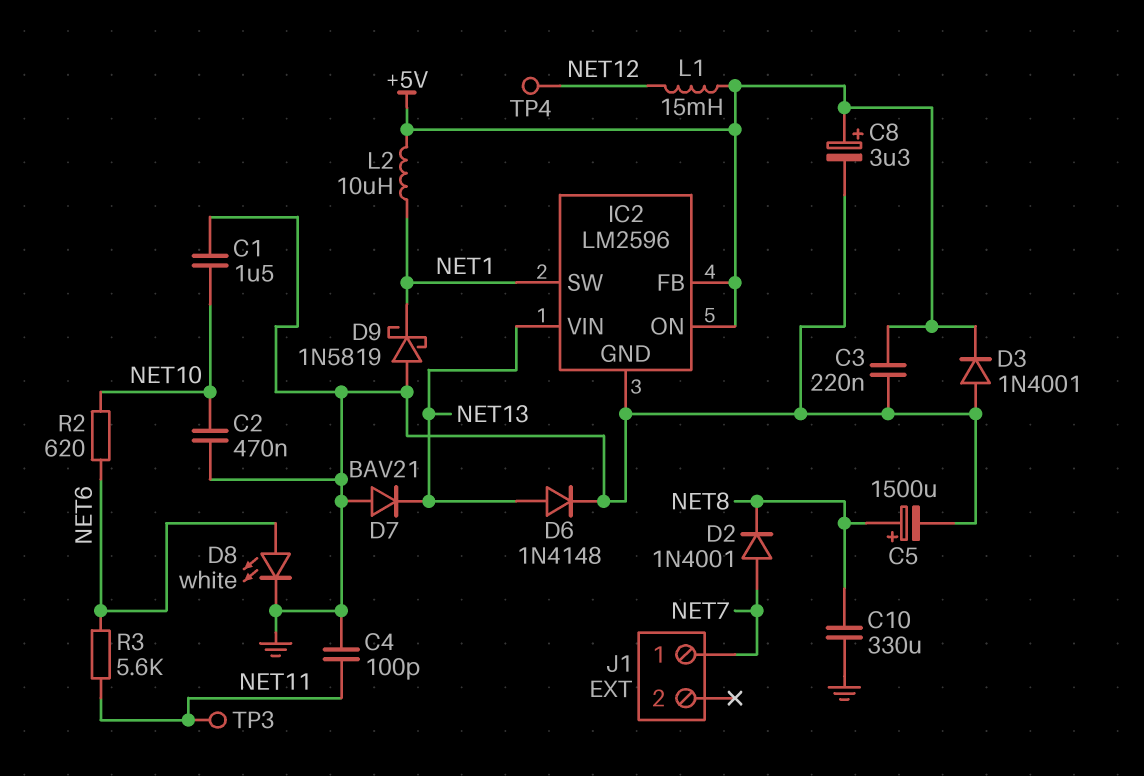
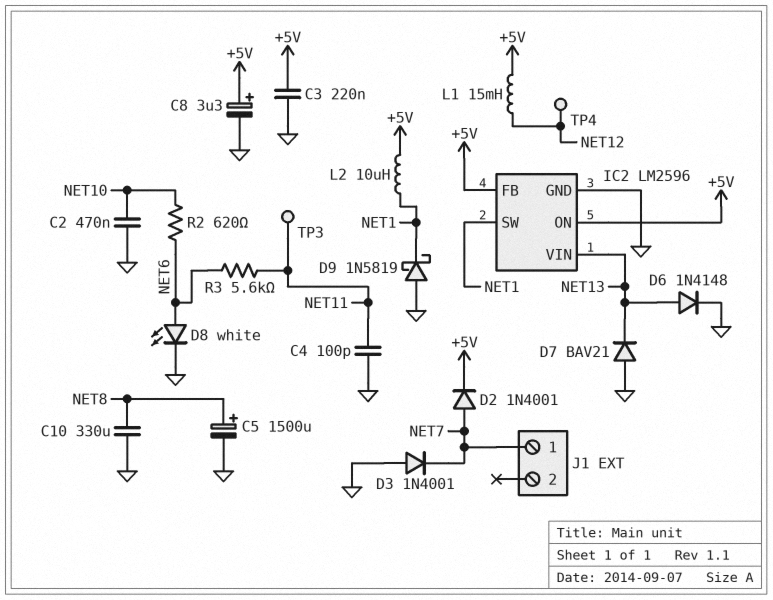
C1: 1.5uF (GND, NET10) -> none
D2: diode 1N4001 (A NET7, K NET8) -> diode 1N4001 (A NET7, K +5V)
D3: diode 1N4001 (A GND, K +5V) -> diode 1N4001 (A GND, K NET7)

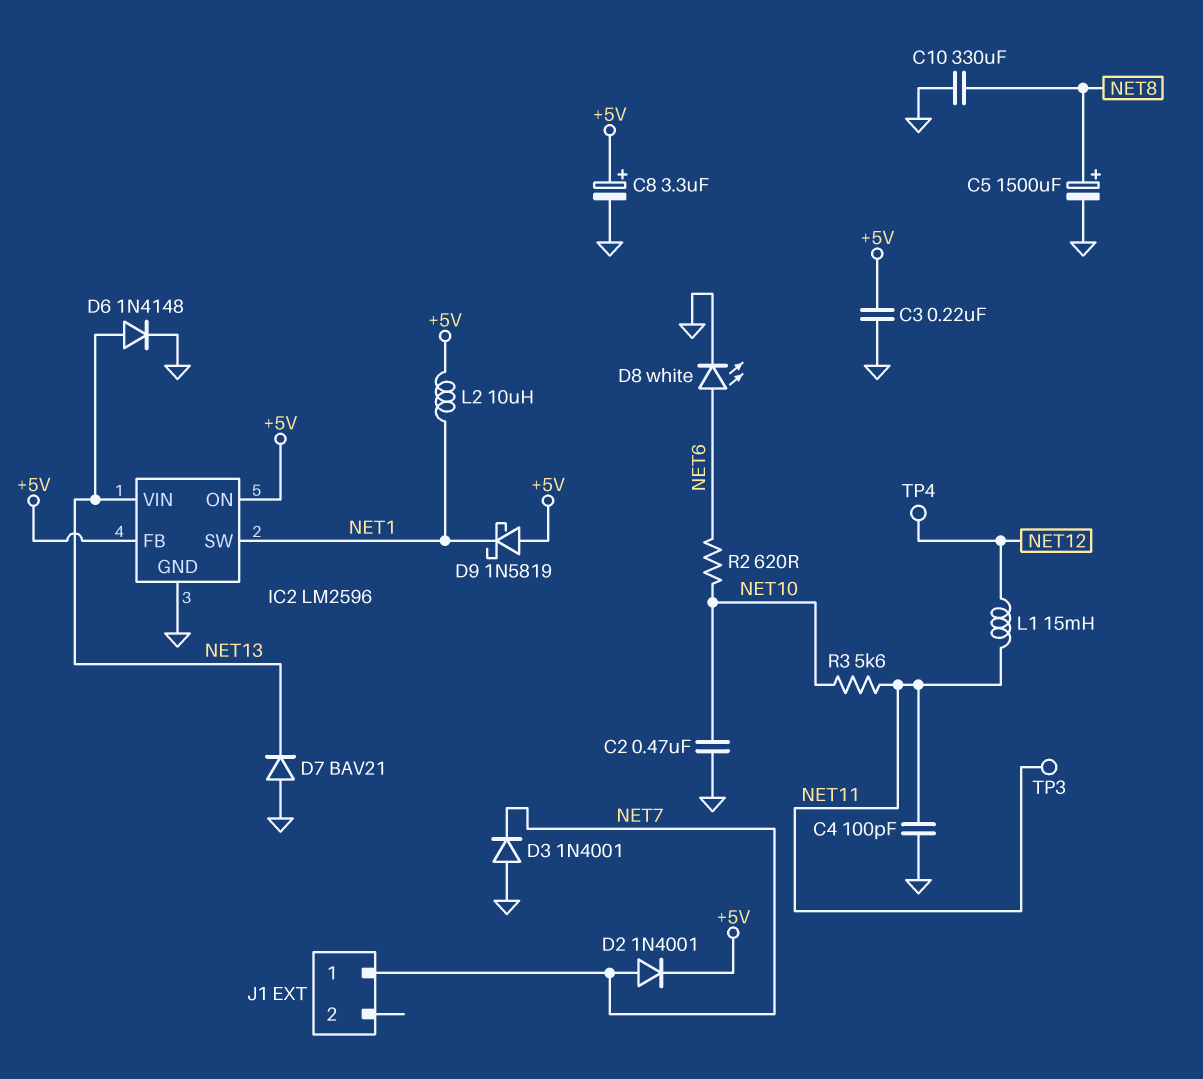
D9: schottky 1N5819 (A GND, K NET1) -> schottky 1N5819 (A +5V, K NET1)
L1: 15mH (+5V, NET12) -> 15mH (NET11, NET12)
R3: 5.6k (NET6, NET11) -> 5.6k (NET10, NET11)

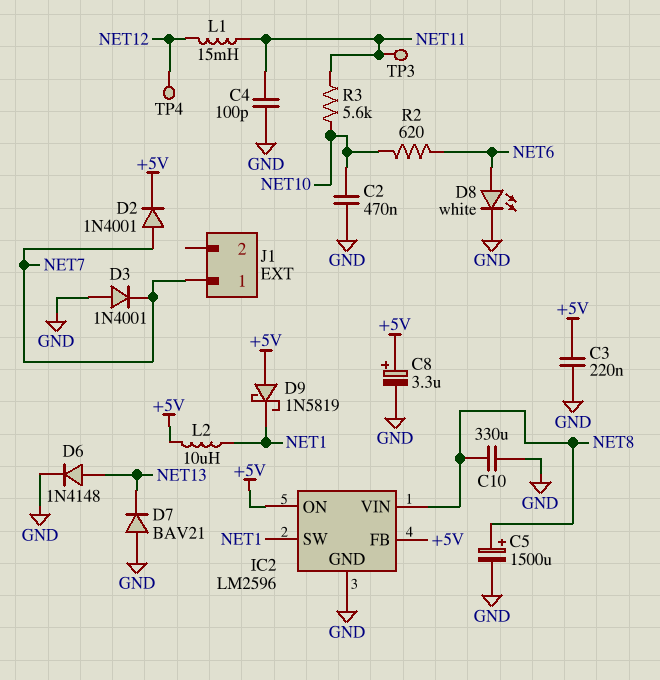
IC2 pin VIN: NET13 -> NET8

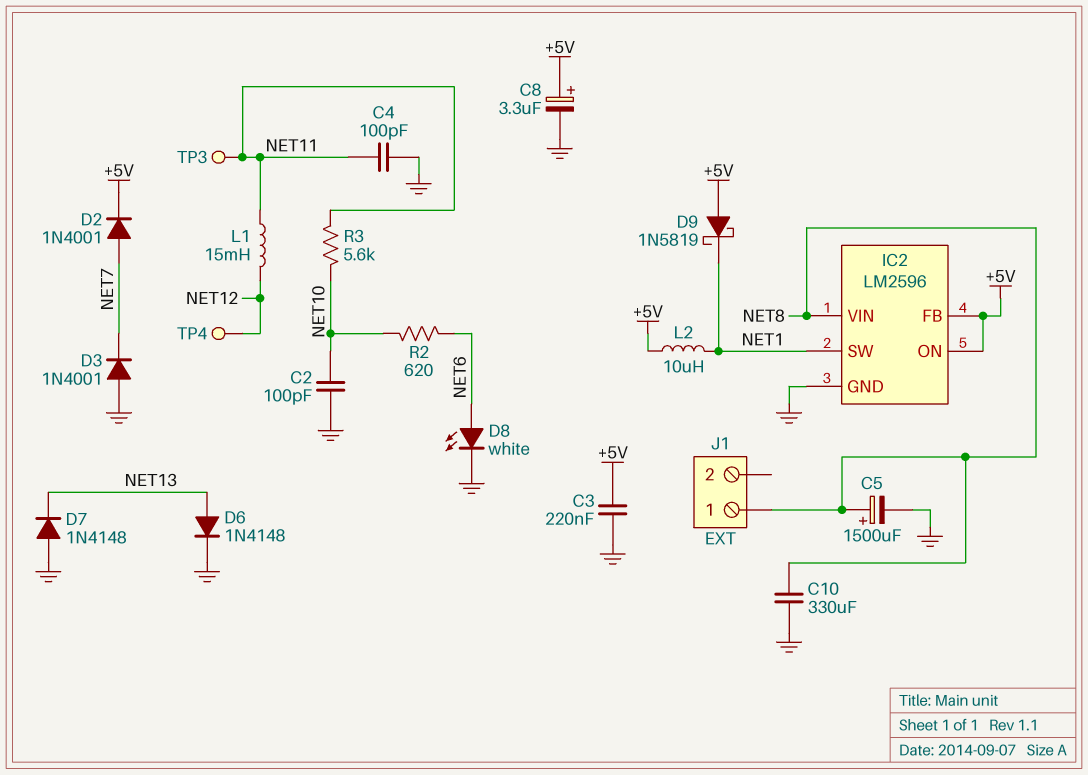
C2: 470nF (GND, NET10) -> 100pF (GND, NET10)
D7: diode BAV21 (A GND, K NET13) -> diode 1N4148 (A GND, K NET13)
J1 pin 1: NET7 -> NET8

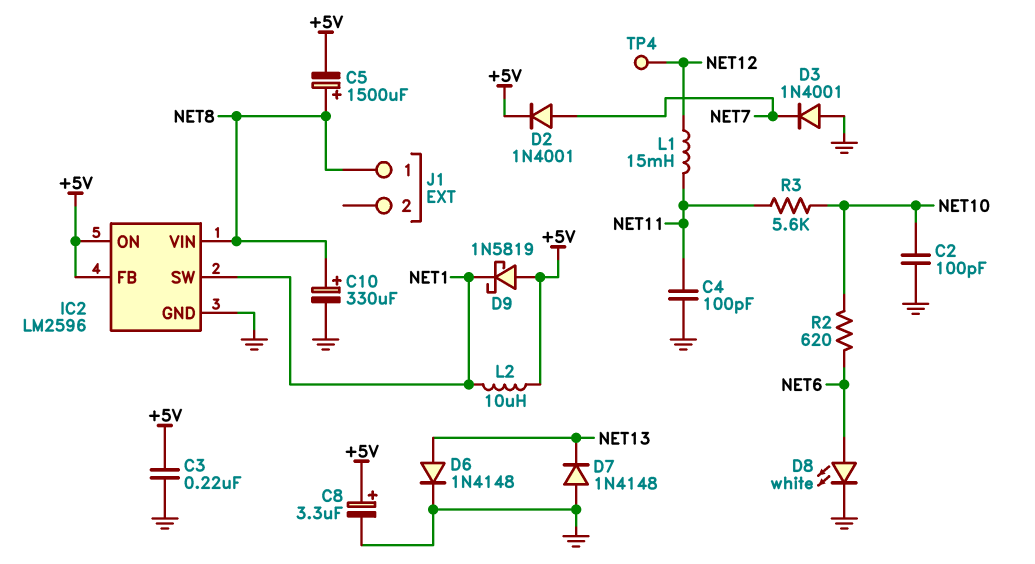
C5: 1500uF (plus NET8, minus GND) -> 1500uF (plus NET8, minus +5V)
C10: 330uF (GND, NET8) -> 330uF (plus NET8, minus GND)
TP3: test point (NET11) -> none

